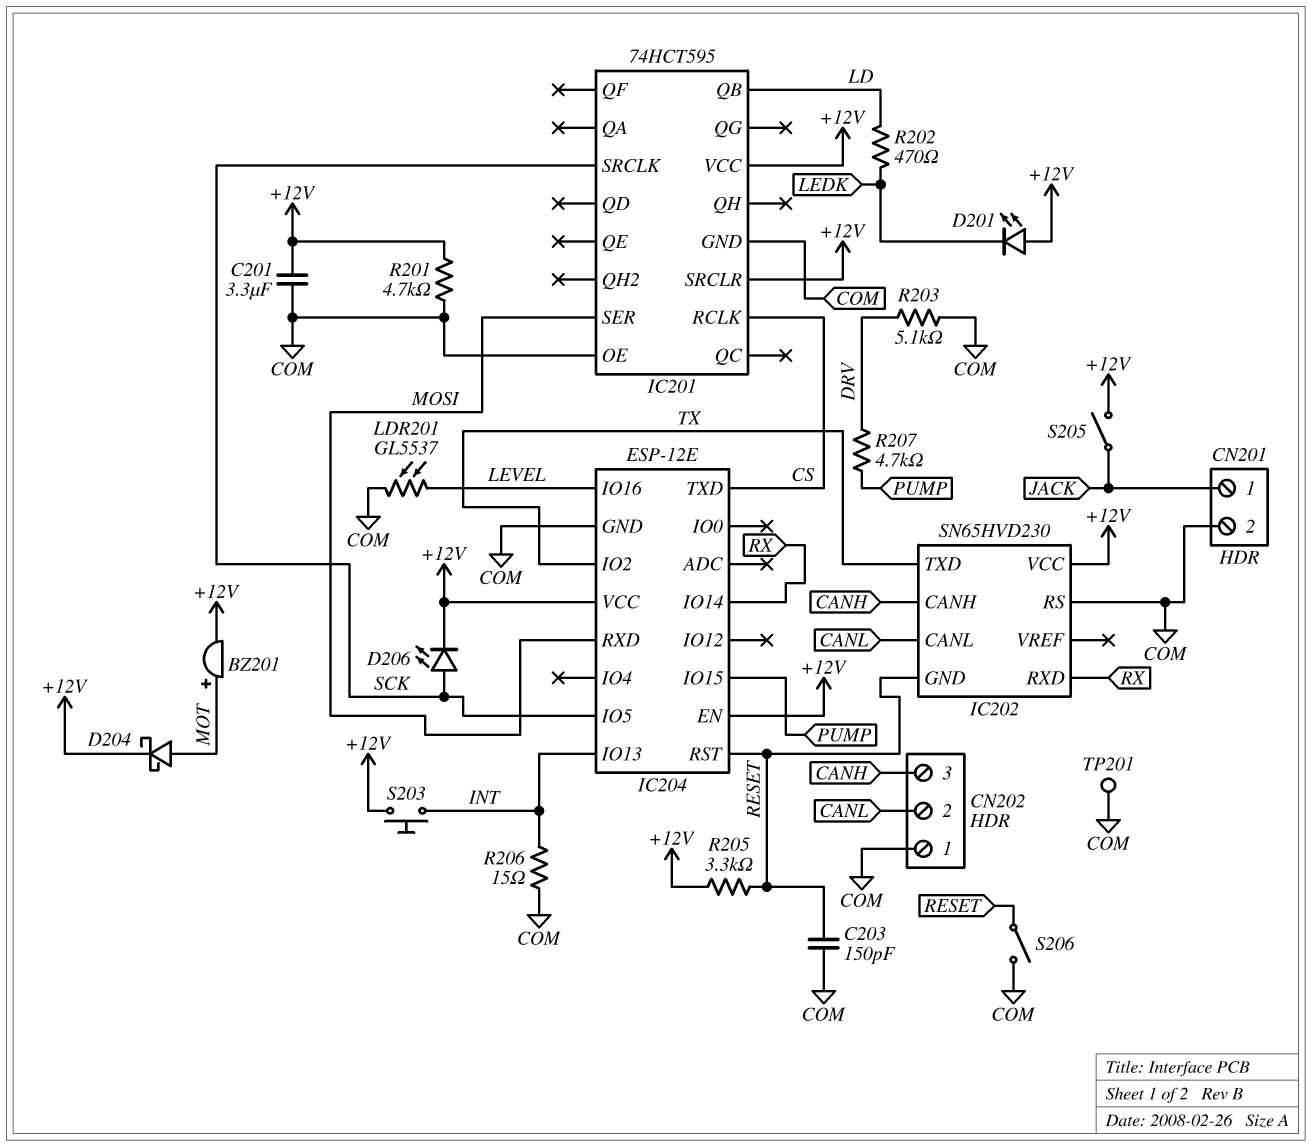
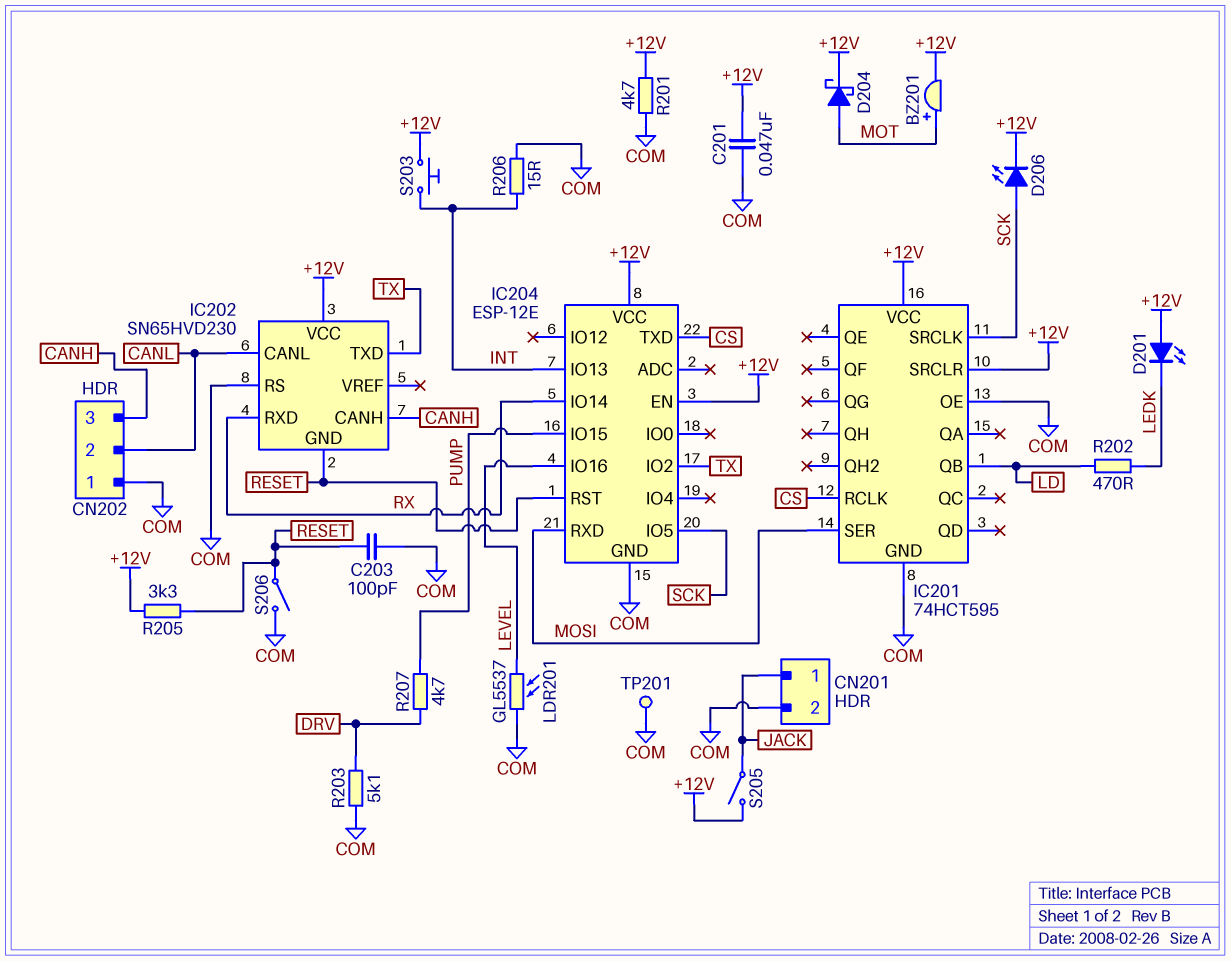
C201: 3.3uF (+12V, COM) -> 47nF (+12V, COM)
C203: 150pF (COM, RESET) -> 100pF (COM, RESET)

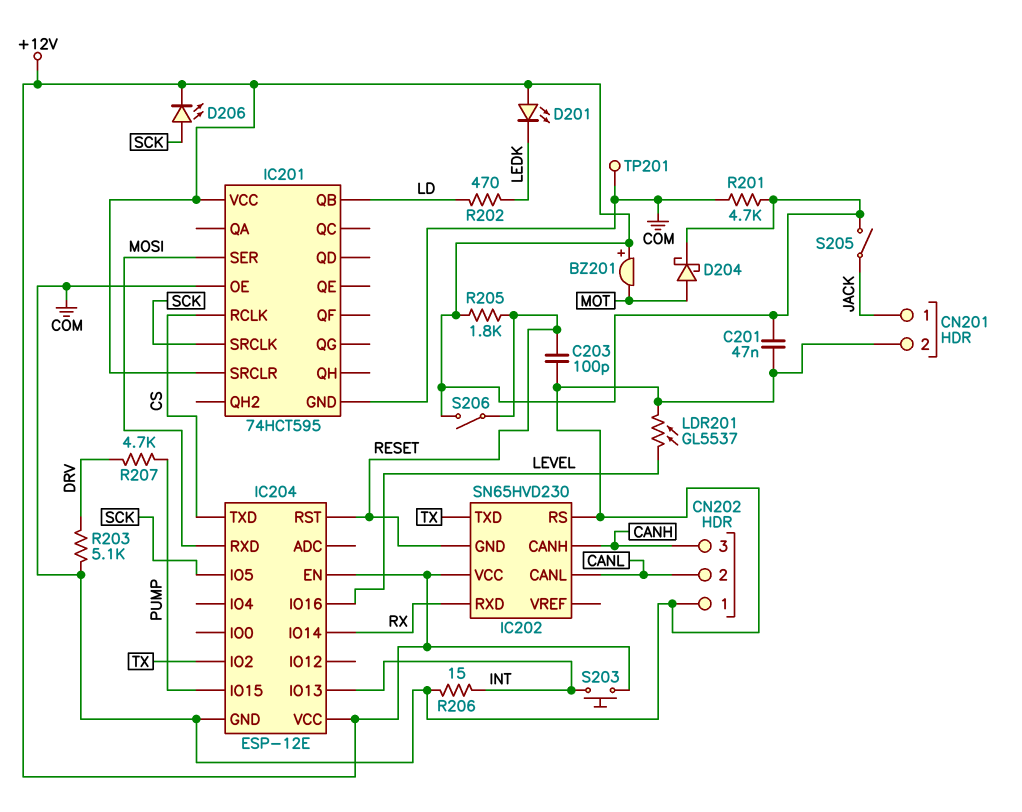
BZ201: buzzer (plus MOT, minus +12V) -> buzzer (plus +12V, minus MOT)
R205: 3.3k (+12V, RESET) -> 1.8k (+12V, RESET)
S206: switch (COM, RESET) -> switch (+12V, RESET)

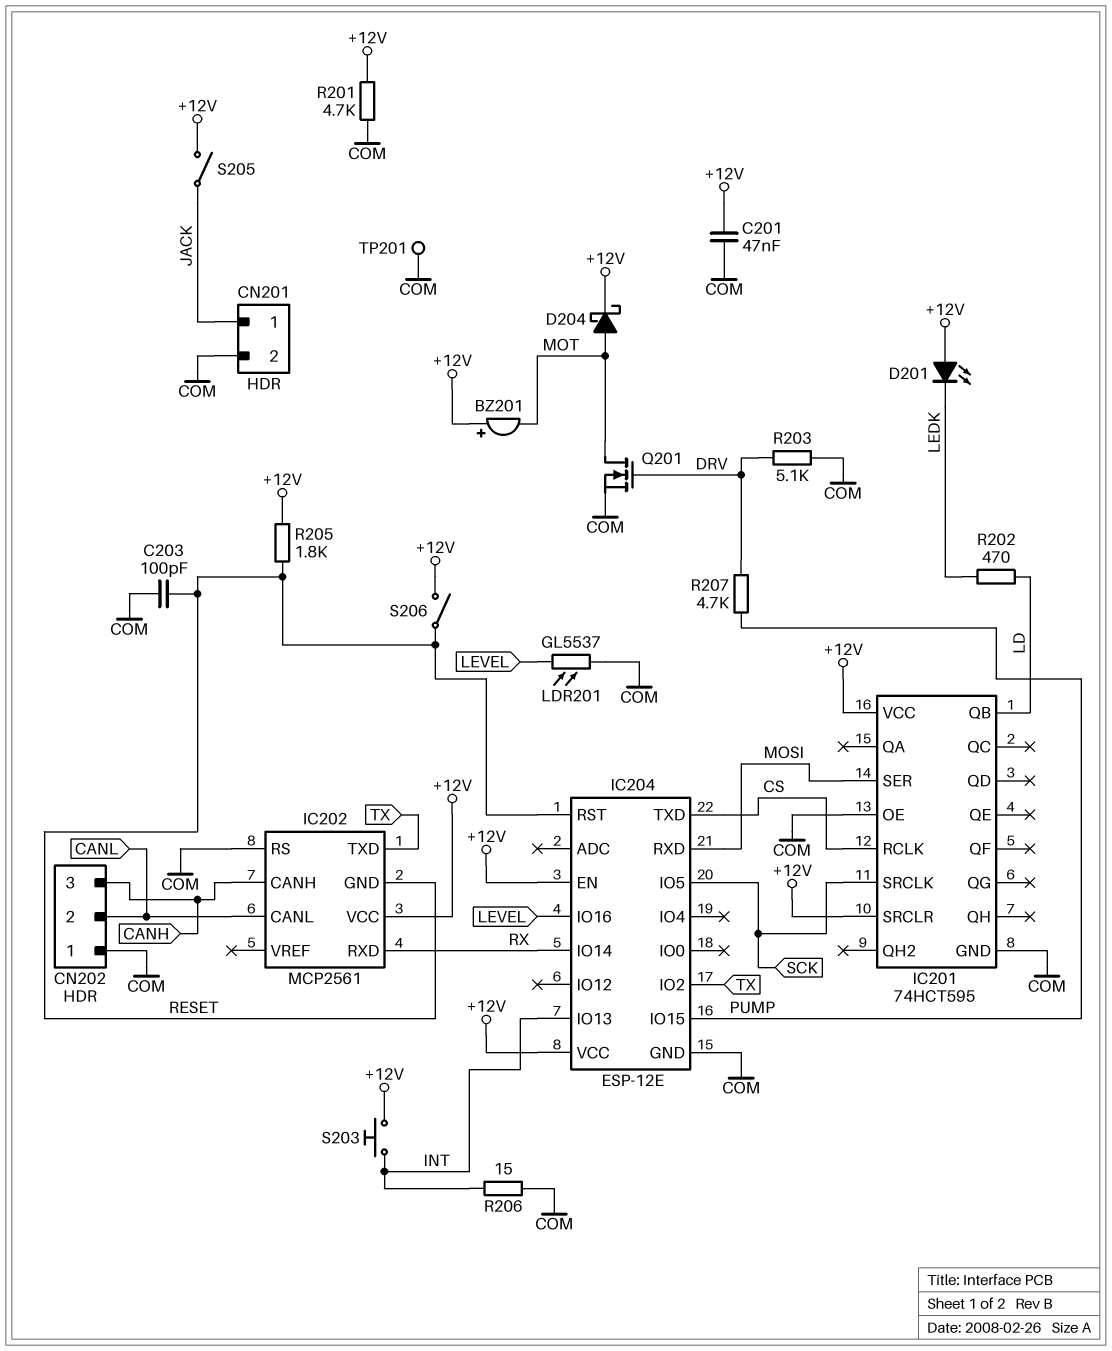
D206: LED (A SCK, K +12V) -> none
IC202: SN65HVD230 -> MCP2561
Q201: none -> NMOS (G DRV, D MOT, S COM)

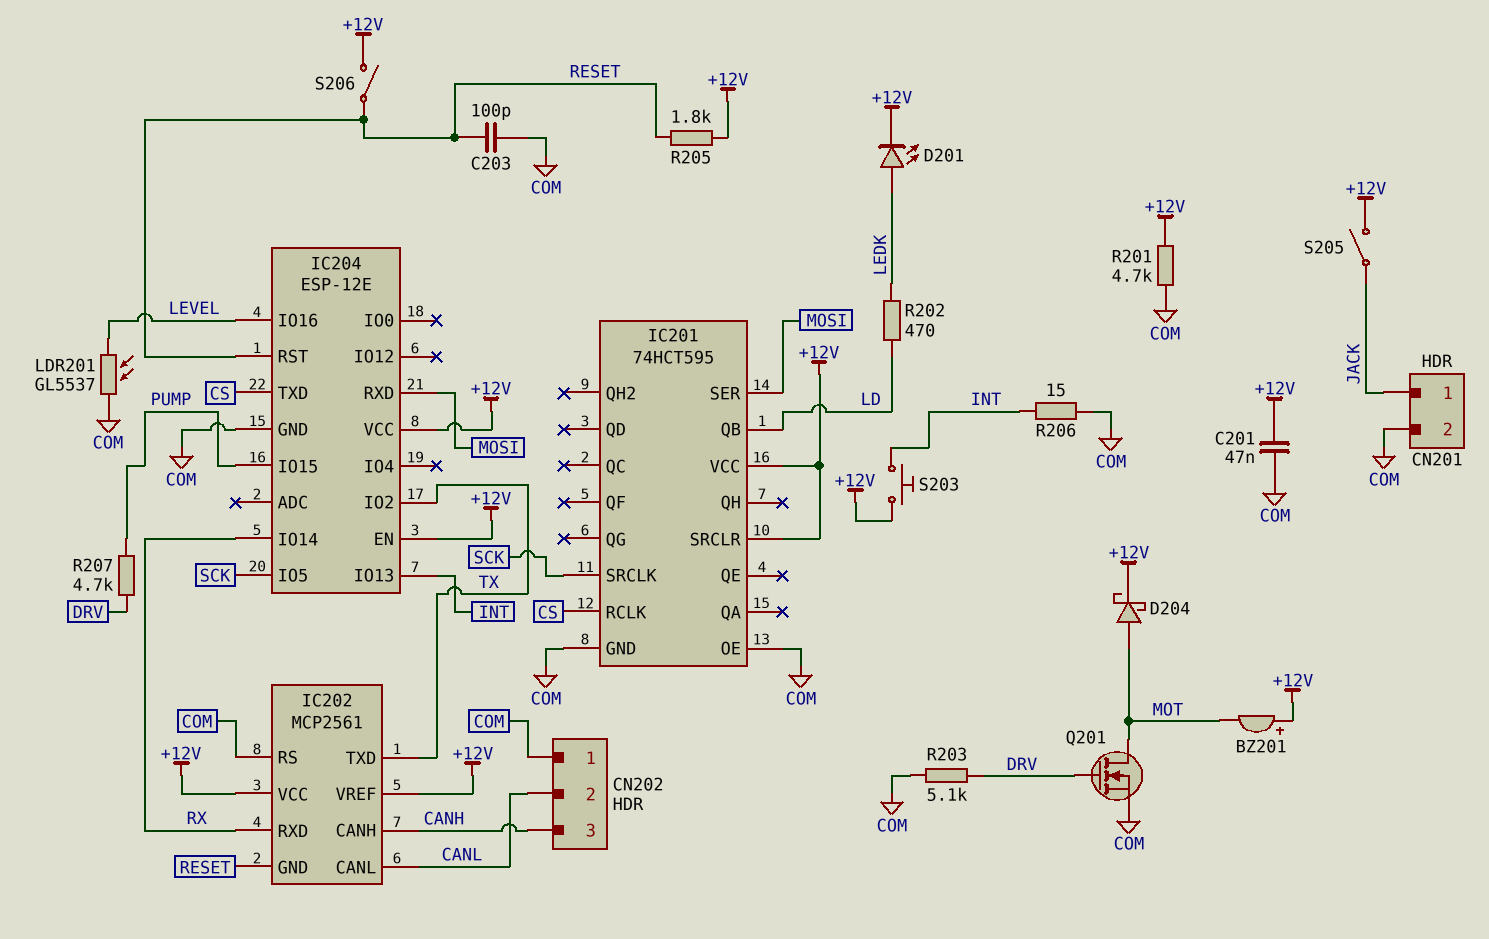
D201: LED (A +12V, K LEDK) -> LED (A LEDK, K +12V)
IC202 pin VREF: none -> +12V
TP201: test point (COM) -> none

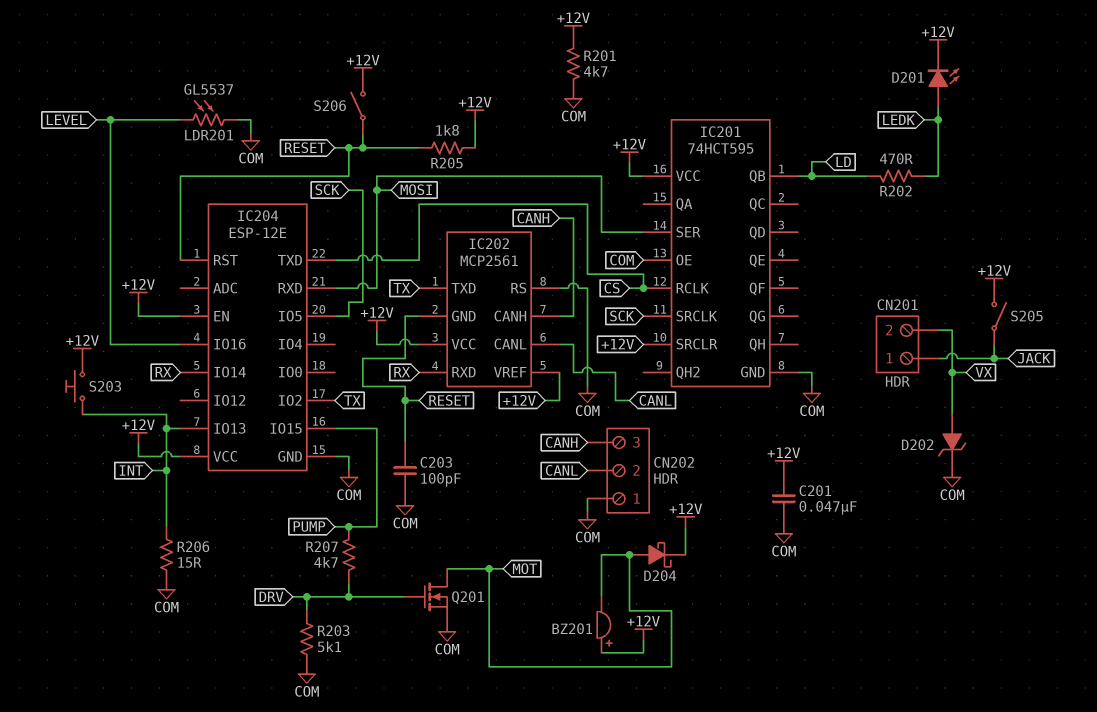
CN201 pin 2: COM -> VX
D202: none -> zener (A VX, K COM)

